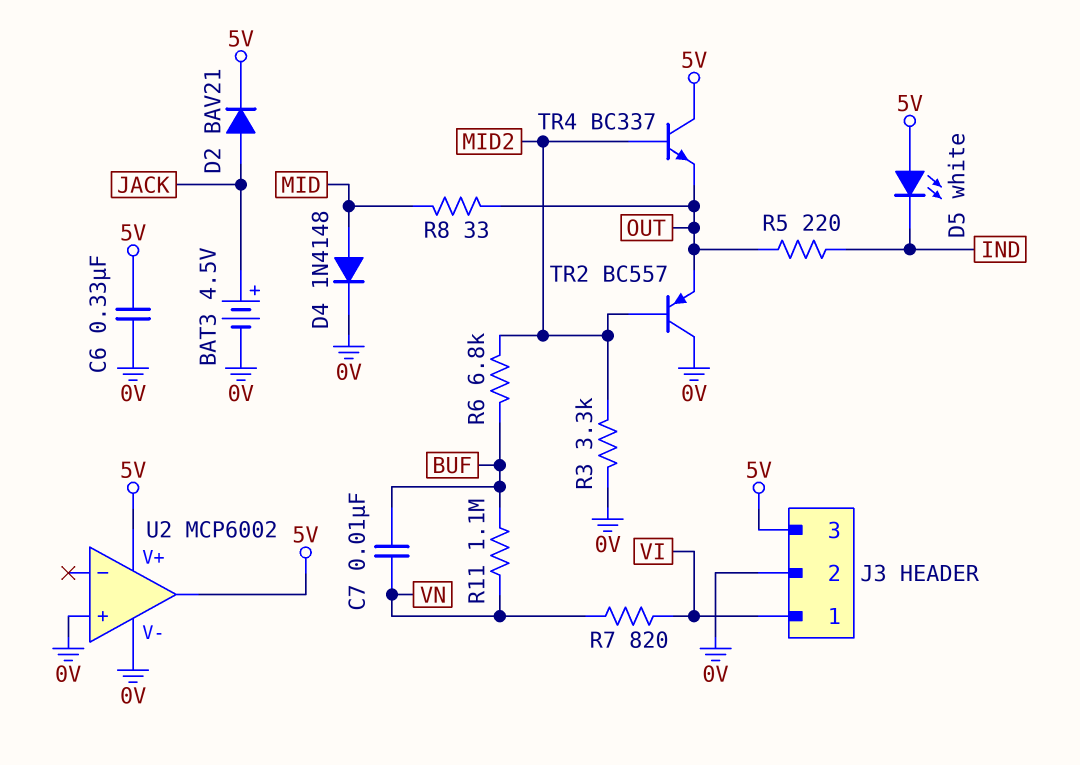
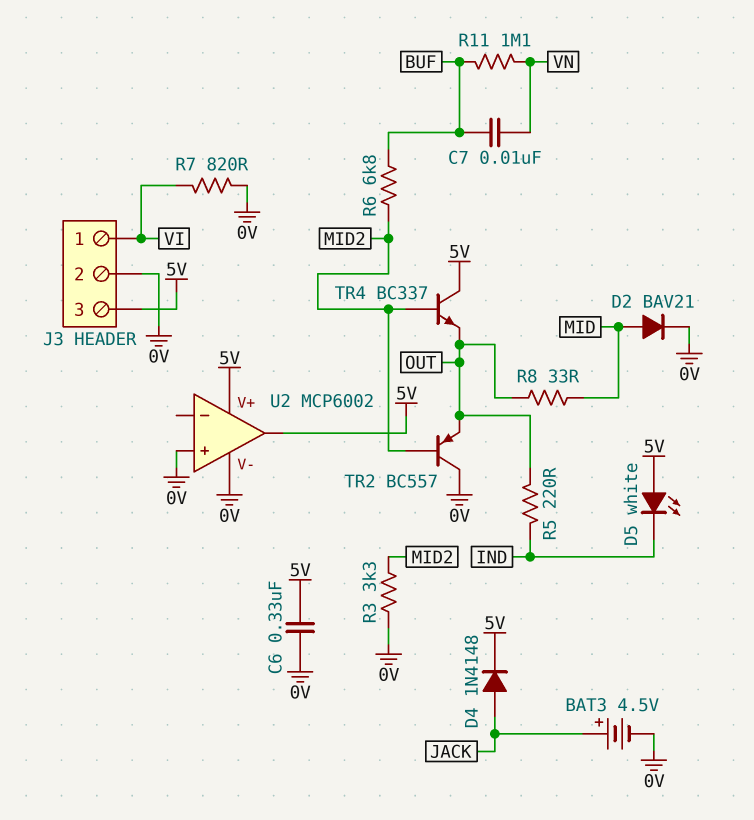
D2: diode BAV21 (A JACK, K 5V) -> diode BAV21 (A MID, K 0V)
D4: diode 1N4148 (A MID, K 0V) -> diode 1N4148 (A JACK, K 5V)
R7: 820 (VI, VN) -> 820 (0V, VI)

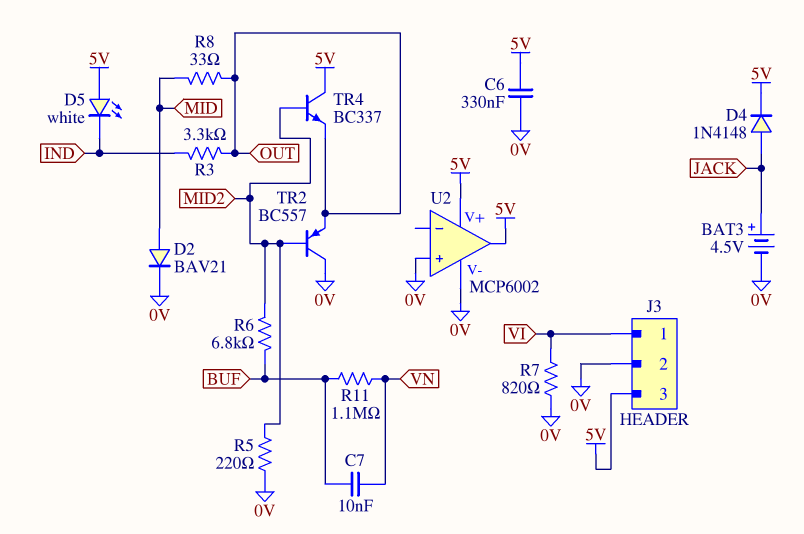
R3: 3.3k (0V, MID2) -> 3.3k (IND, OUT)
R5: 220 (IND, OUT) -> 220 (0V, MID2)

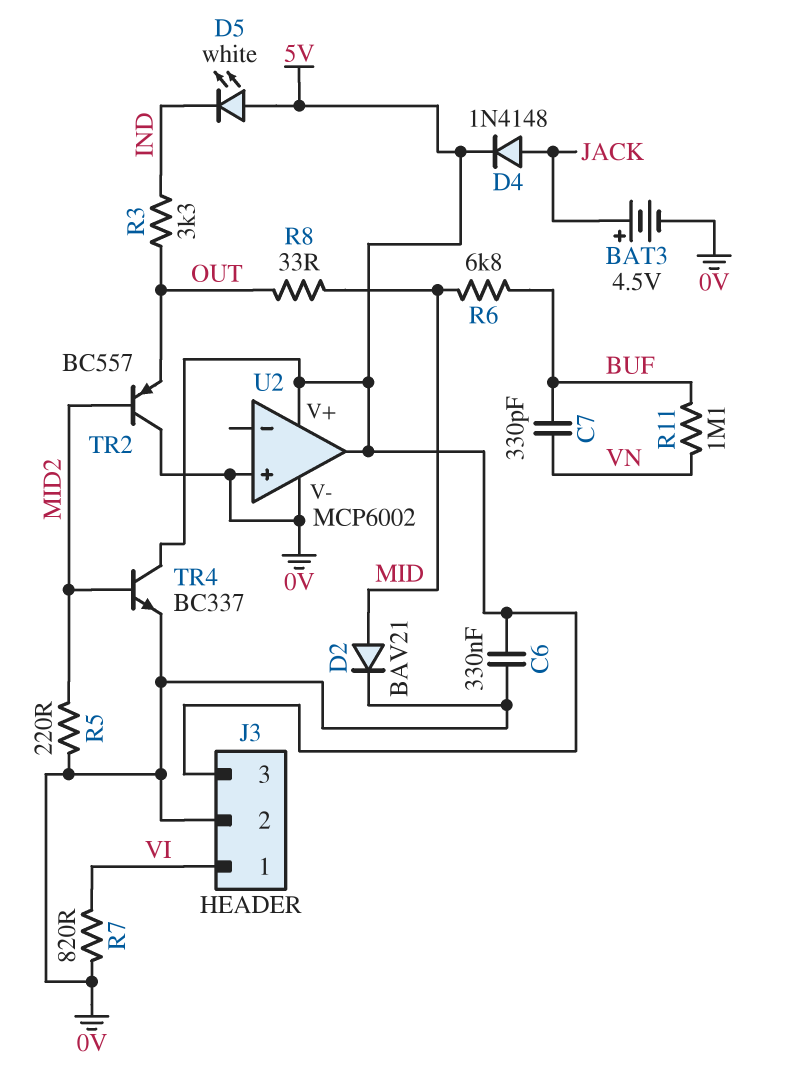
C7: 10nF (BUF, VN) -> 330pF (BUF, VN)
R6: 6.8k (BUF, MID2) -> 6.8k (BUF, MID)
TR4: NPN BC337 (B MID2, C 5V, E OUT) -> NPN BC337 (B MID2, C 5V, E 0V)

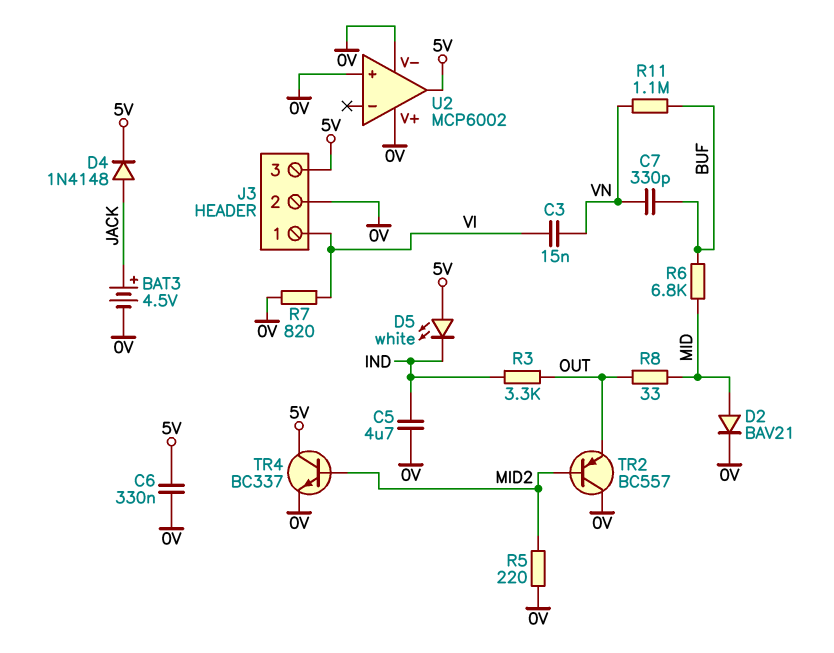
C3: none -> 15nF (VI, VN)
C5: none -> 4.7uF (0V, IND)
U2 pin V+: 5V -> 0V

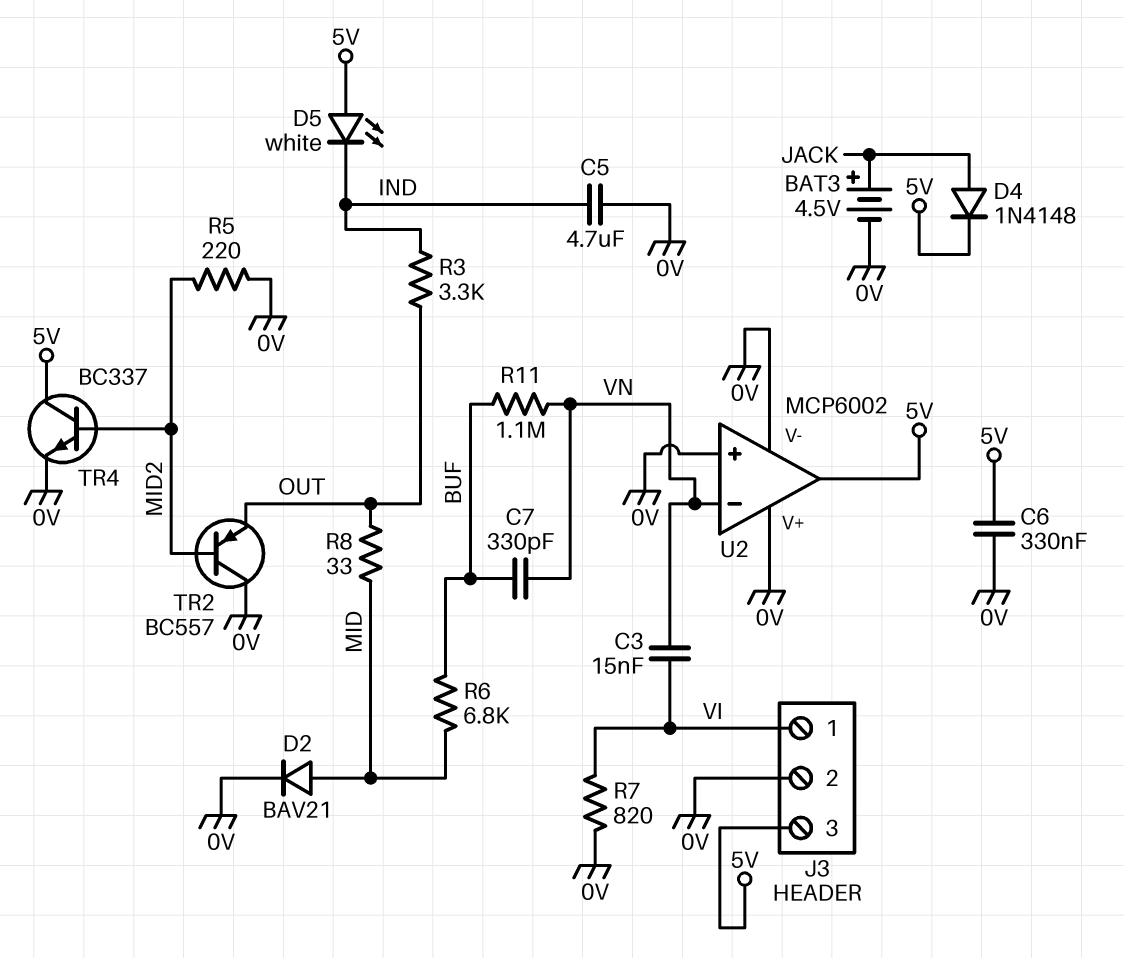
U2 pin in-: none -> VN

